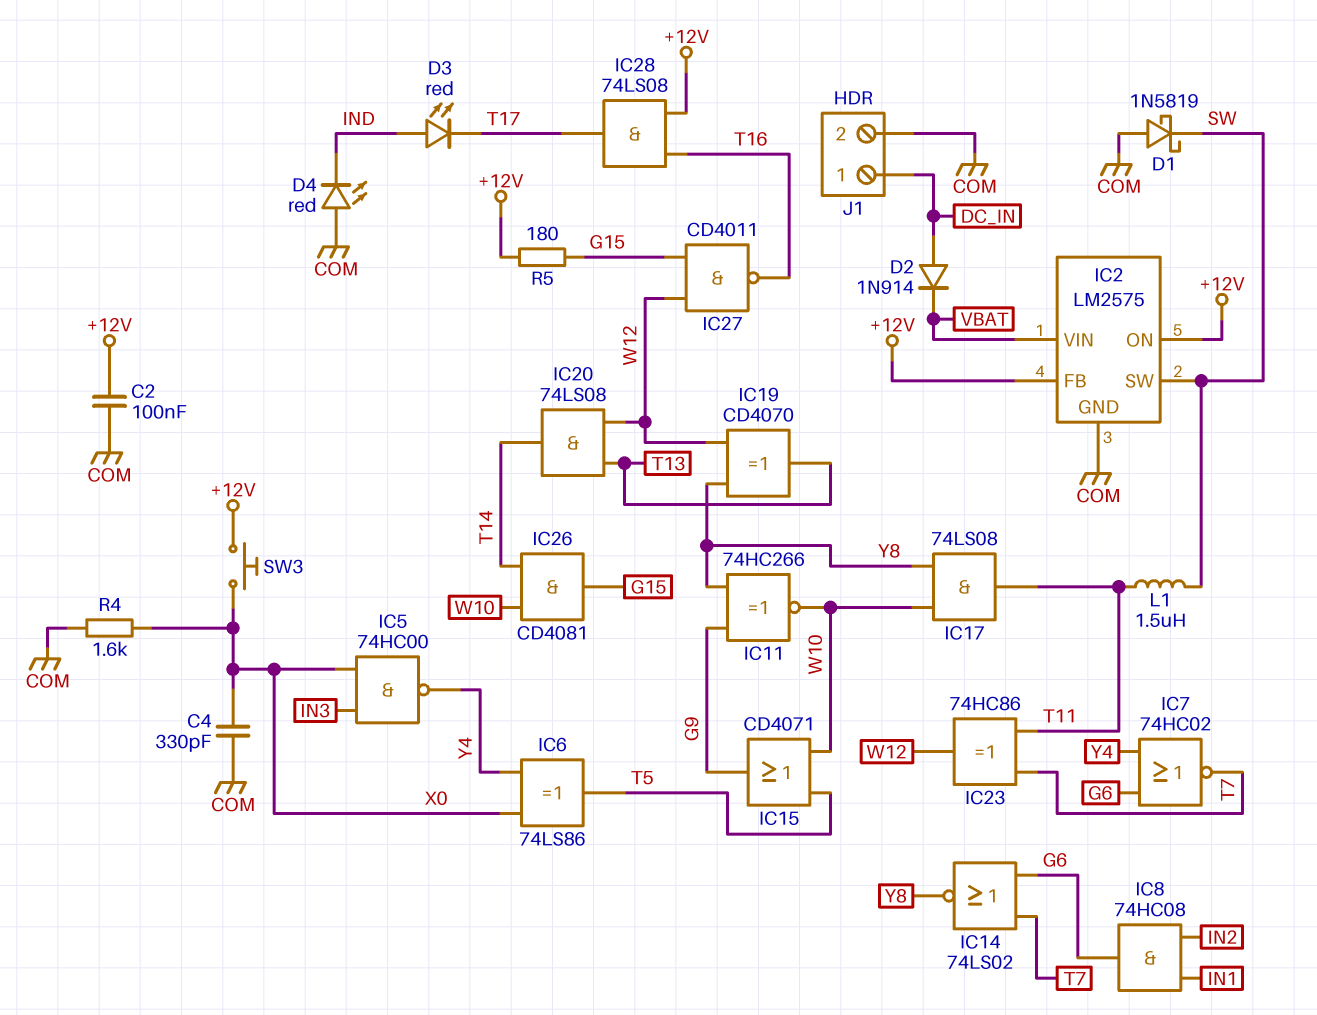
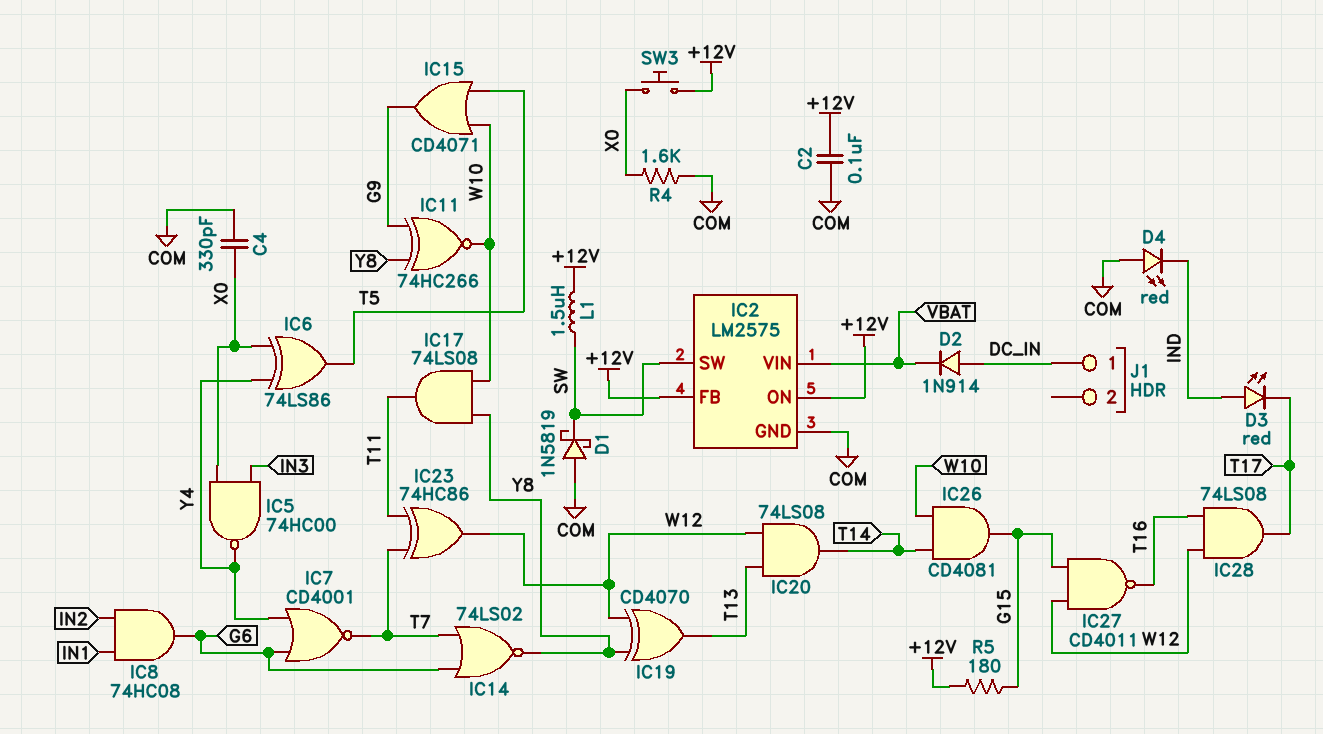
IC7: NOR 74HC02 (in G6, in Y4, out T7) -> NOR CD4001 (in G6, in Y4, out T7)
IC28: AND 74LS08 (in +12V, in T16, out T17) -> AND 74LS08 (in T16, in W12, out T17)
J1 pin 2: COM -> none
L1: 1.5uH (SW, T11) -> 1.5uH (+12V, SW)

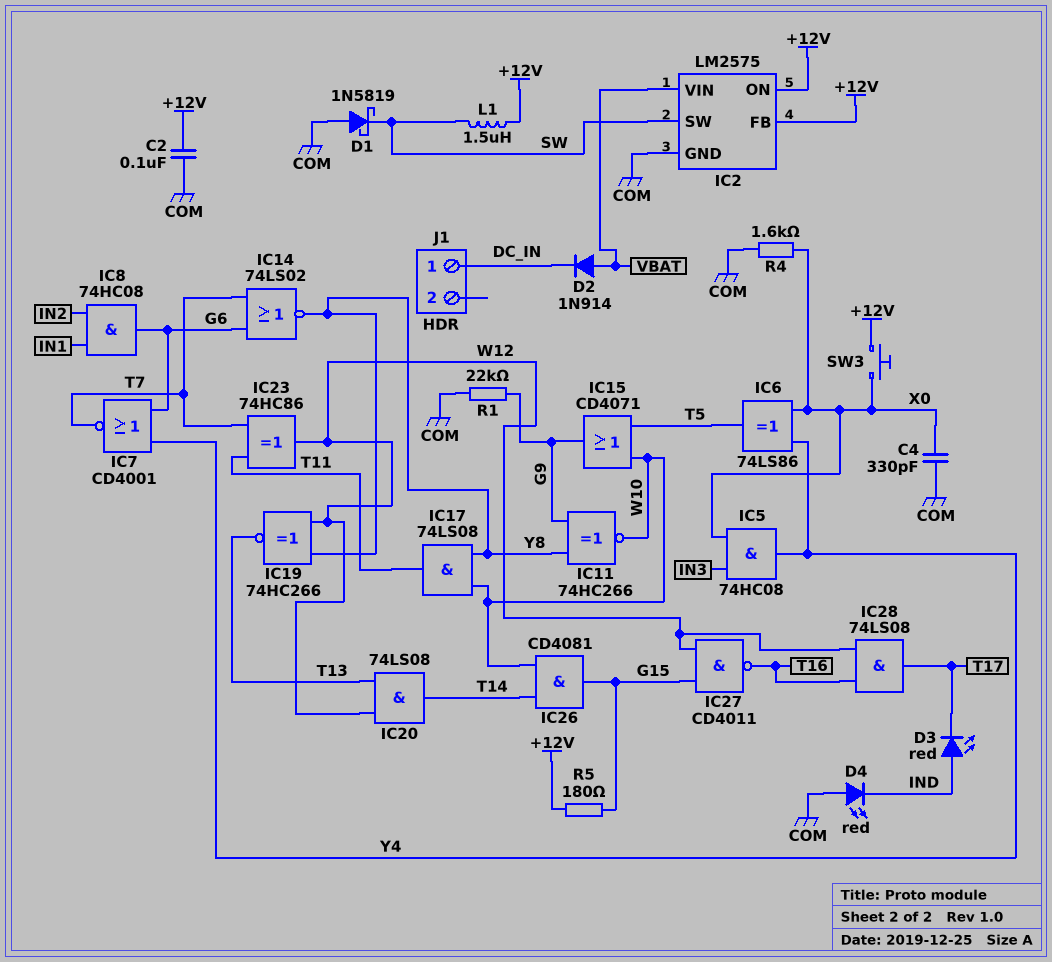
D2: diode 1N914 (A DC_IN, K VBAT) -> diode 1N914 (A VBAT, K DC_IN)
IC5: NAND 74HC00 (in IN3, in X0, out Y4) -> AND 74HC08 (in IN3, in X0, out Y4)
IC19: XOR CD4070 (in W12, in Y8, out T13) -> XNOR 74HC266 (in W12, in Y8, out T13)
R1: none -> 22k (COM, G9)

